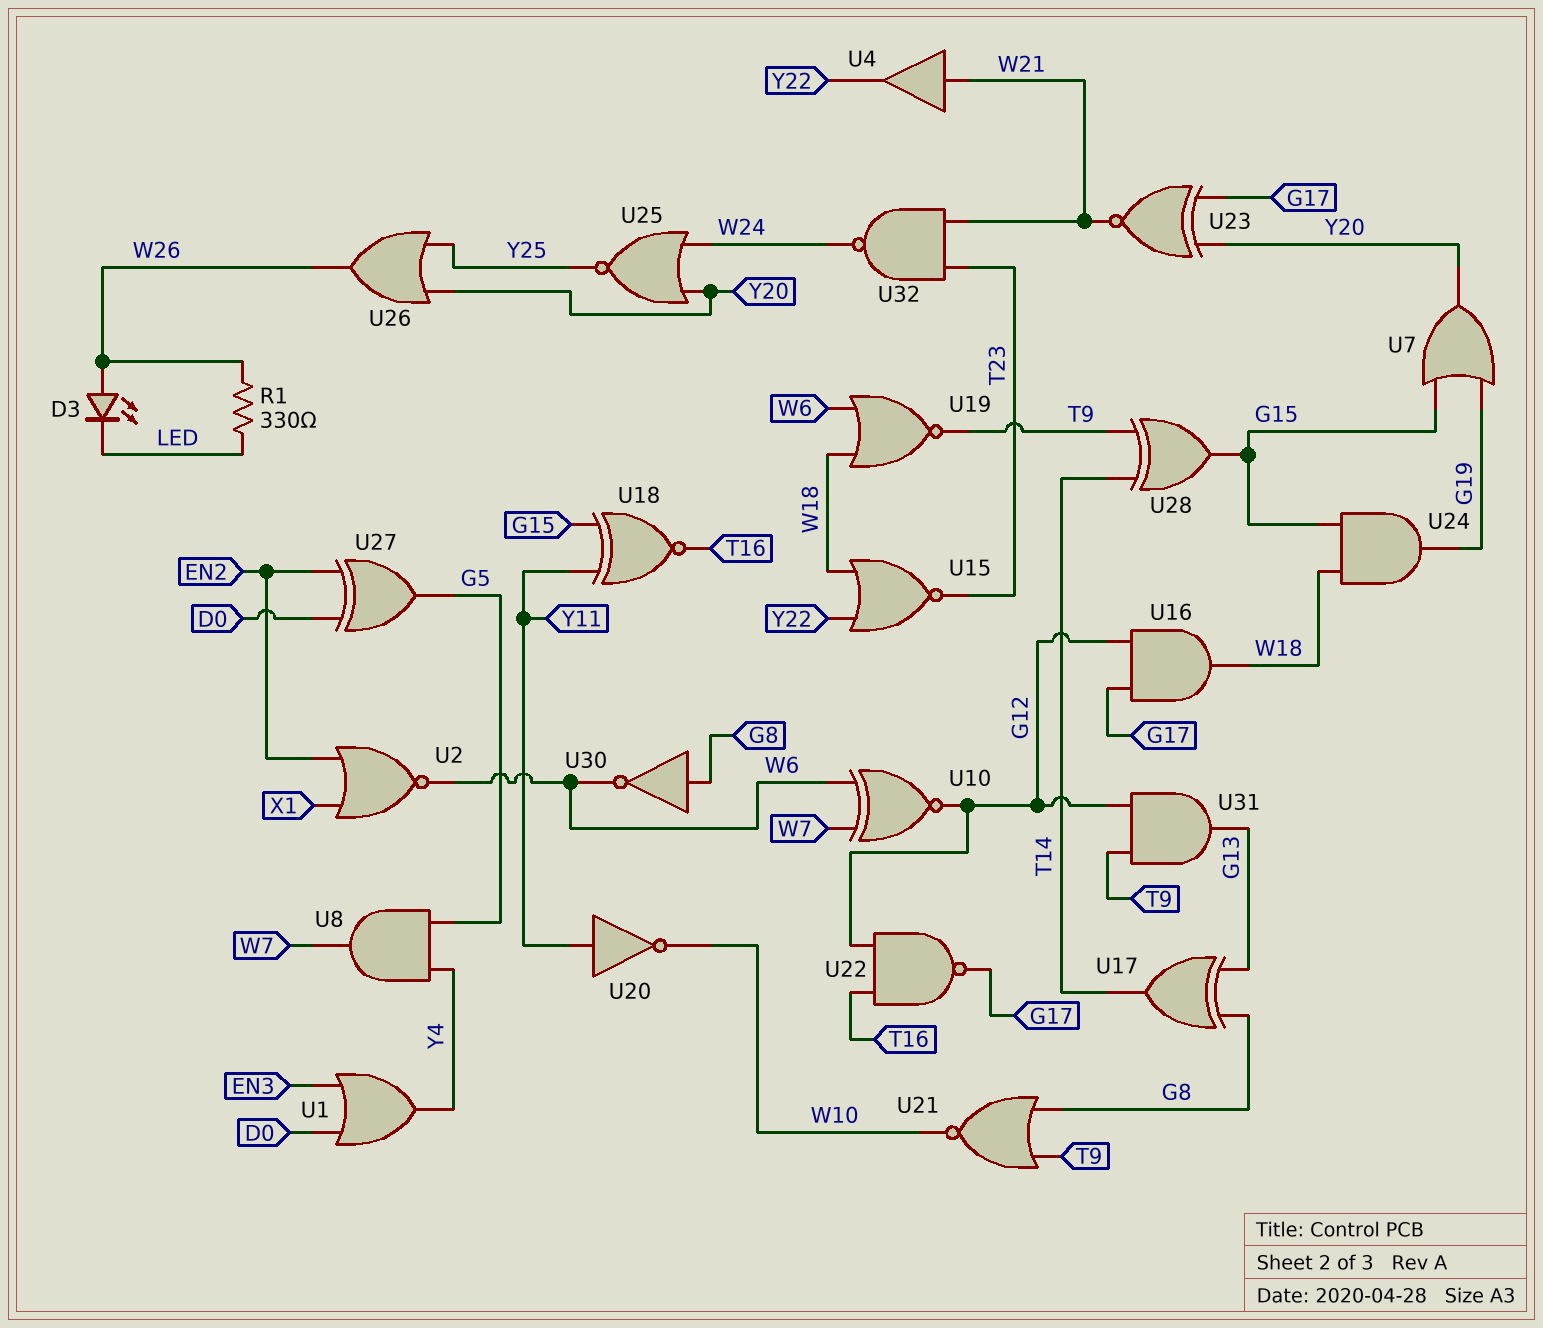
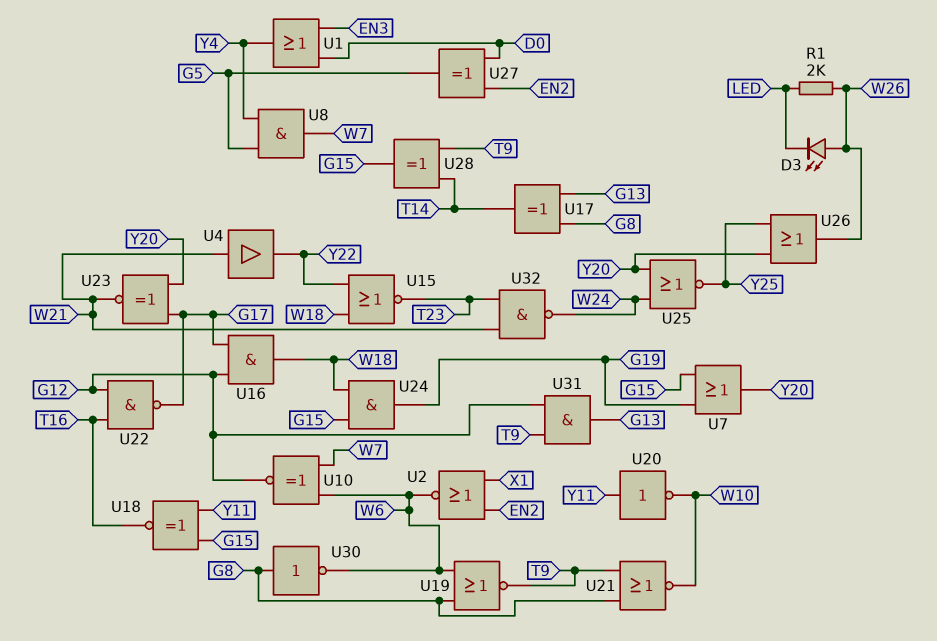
R1: 330 (LED, W26) -> 2k (LED, W26)
U19: NOR (in W6, in W18, out T9) -> NOR (in G8, in W6, out T9)

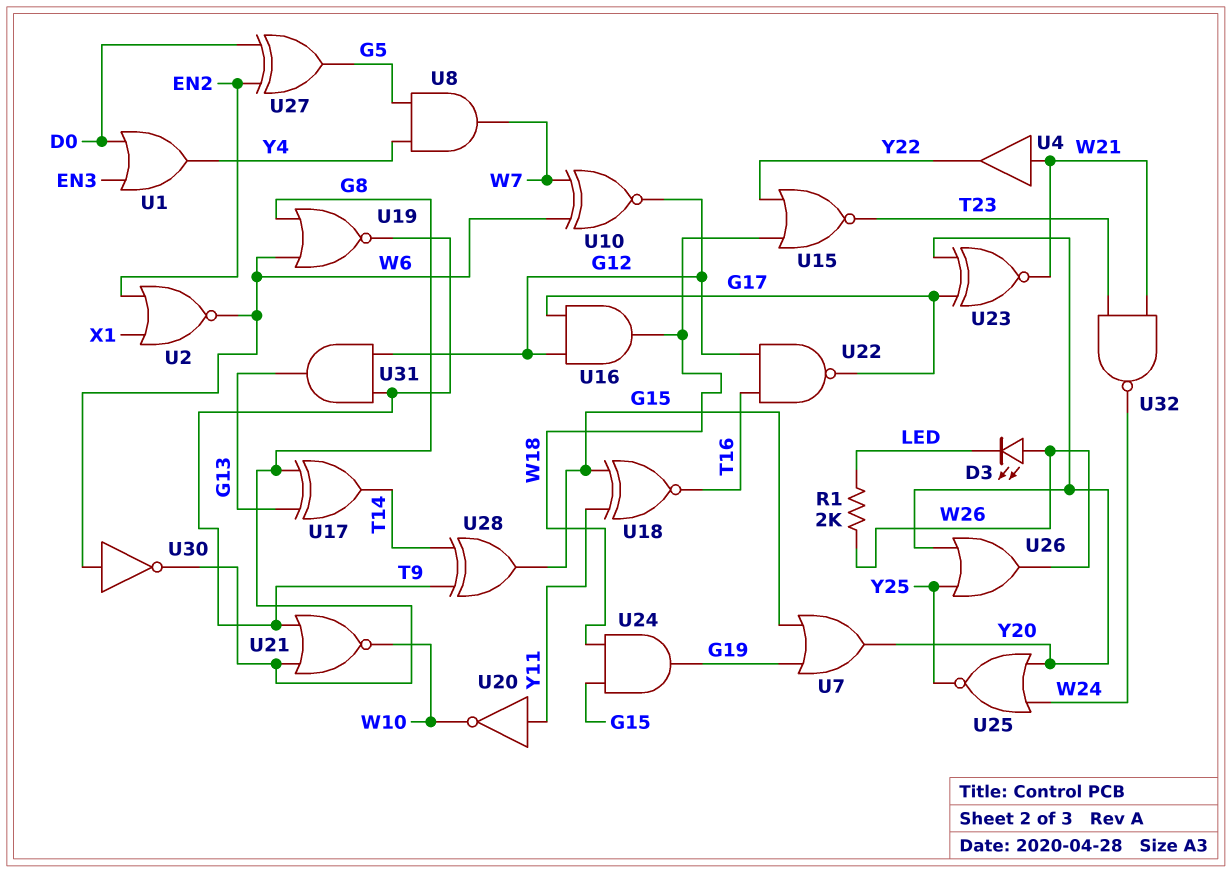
U30: NOT (in G8, out W6) -> NOT (in W6, out G8)

